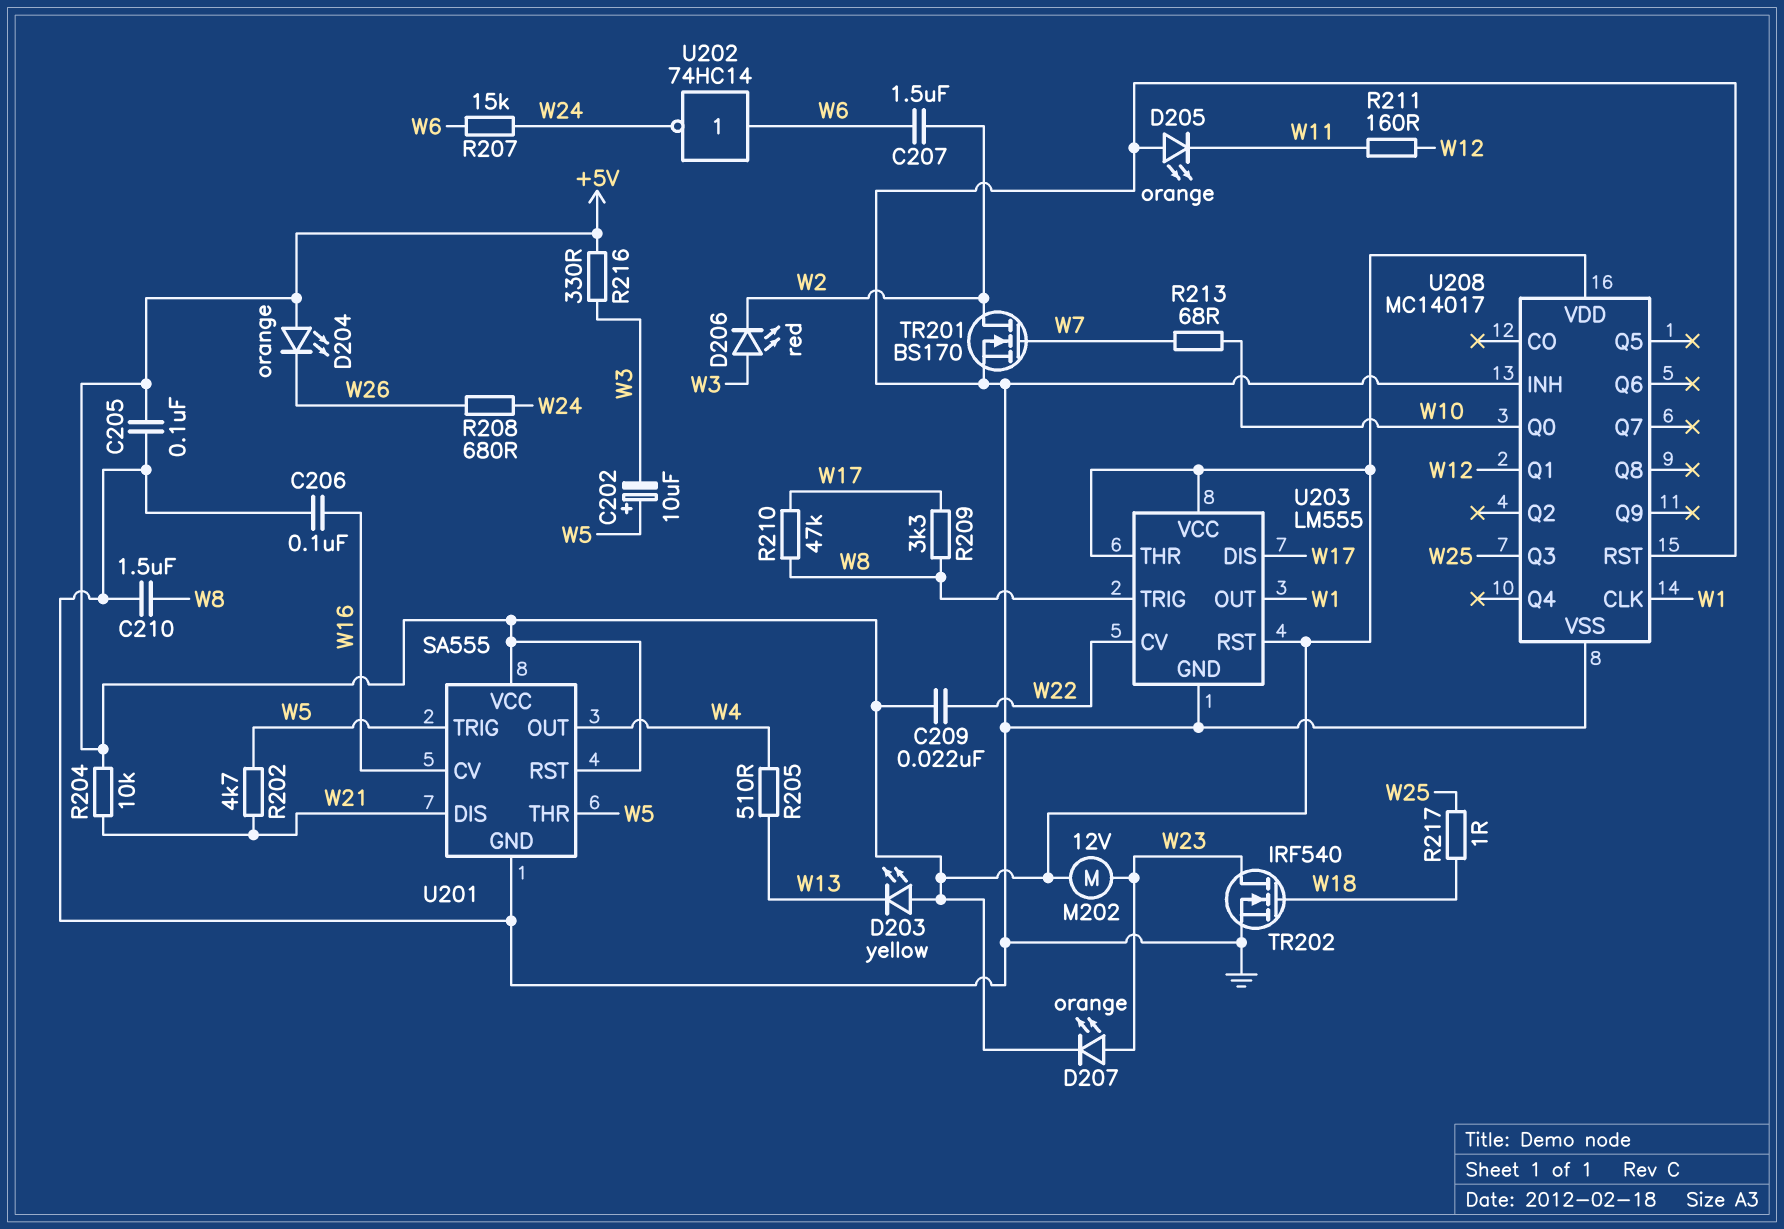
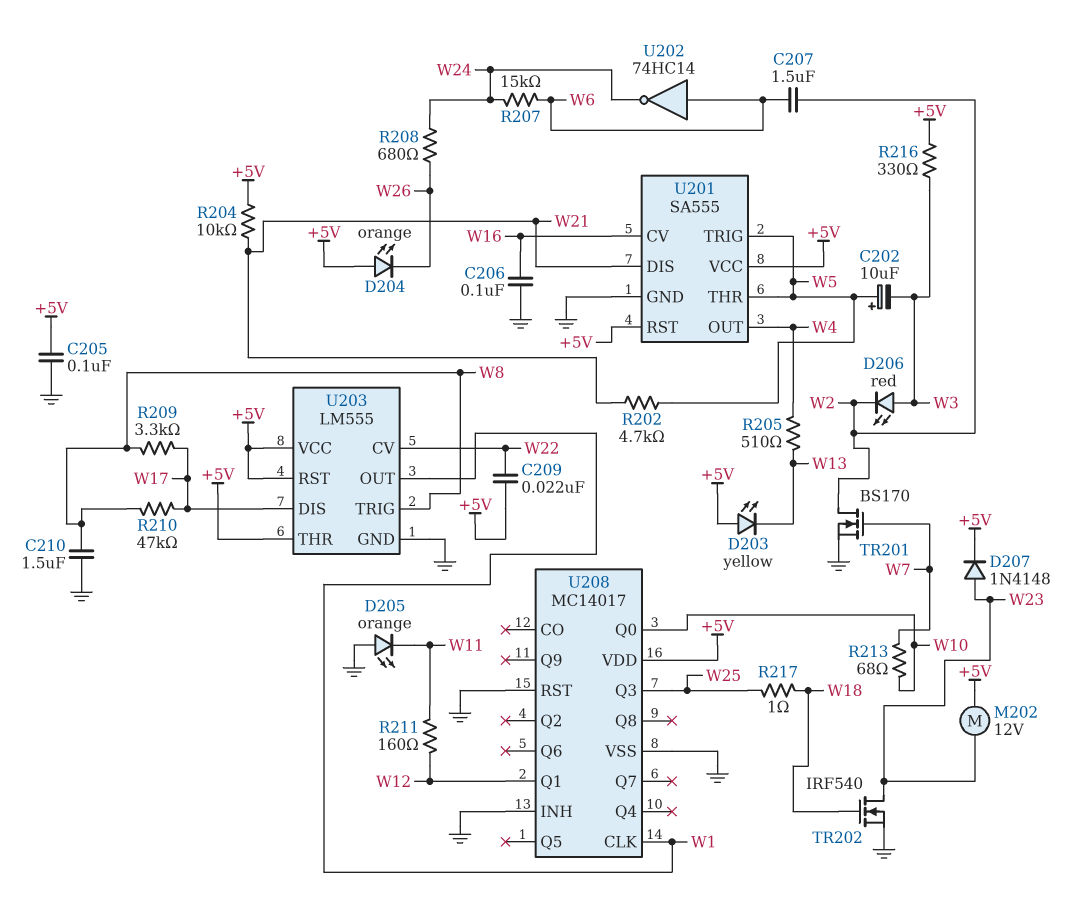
D207: LED orange (A W23, K +5V) -> diode 1N4148 (A W23, K +5V)

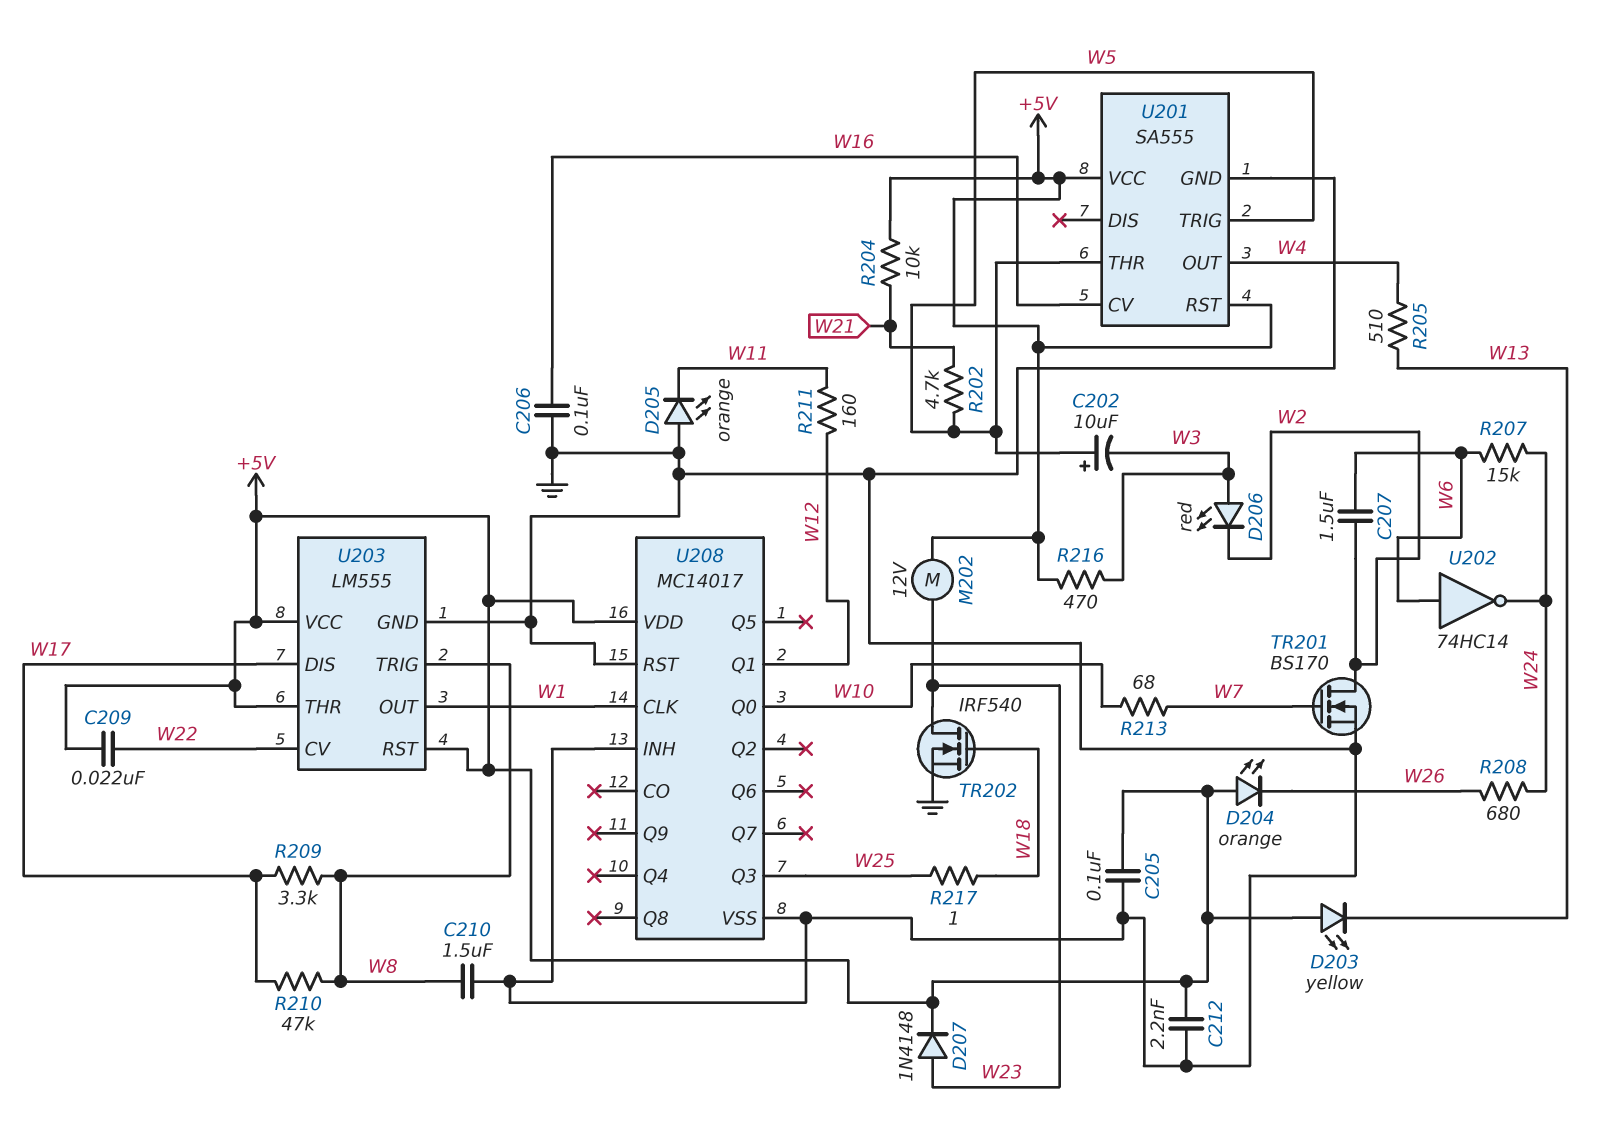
C212: none -> 2.2nF (+5V, GND)
R216: 330 (+5V, W3) -> 470 (+5V, W3)
U201 pin DIS: W21 -> none

